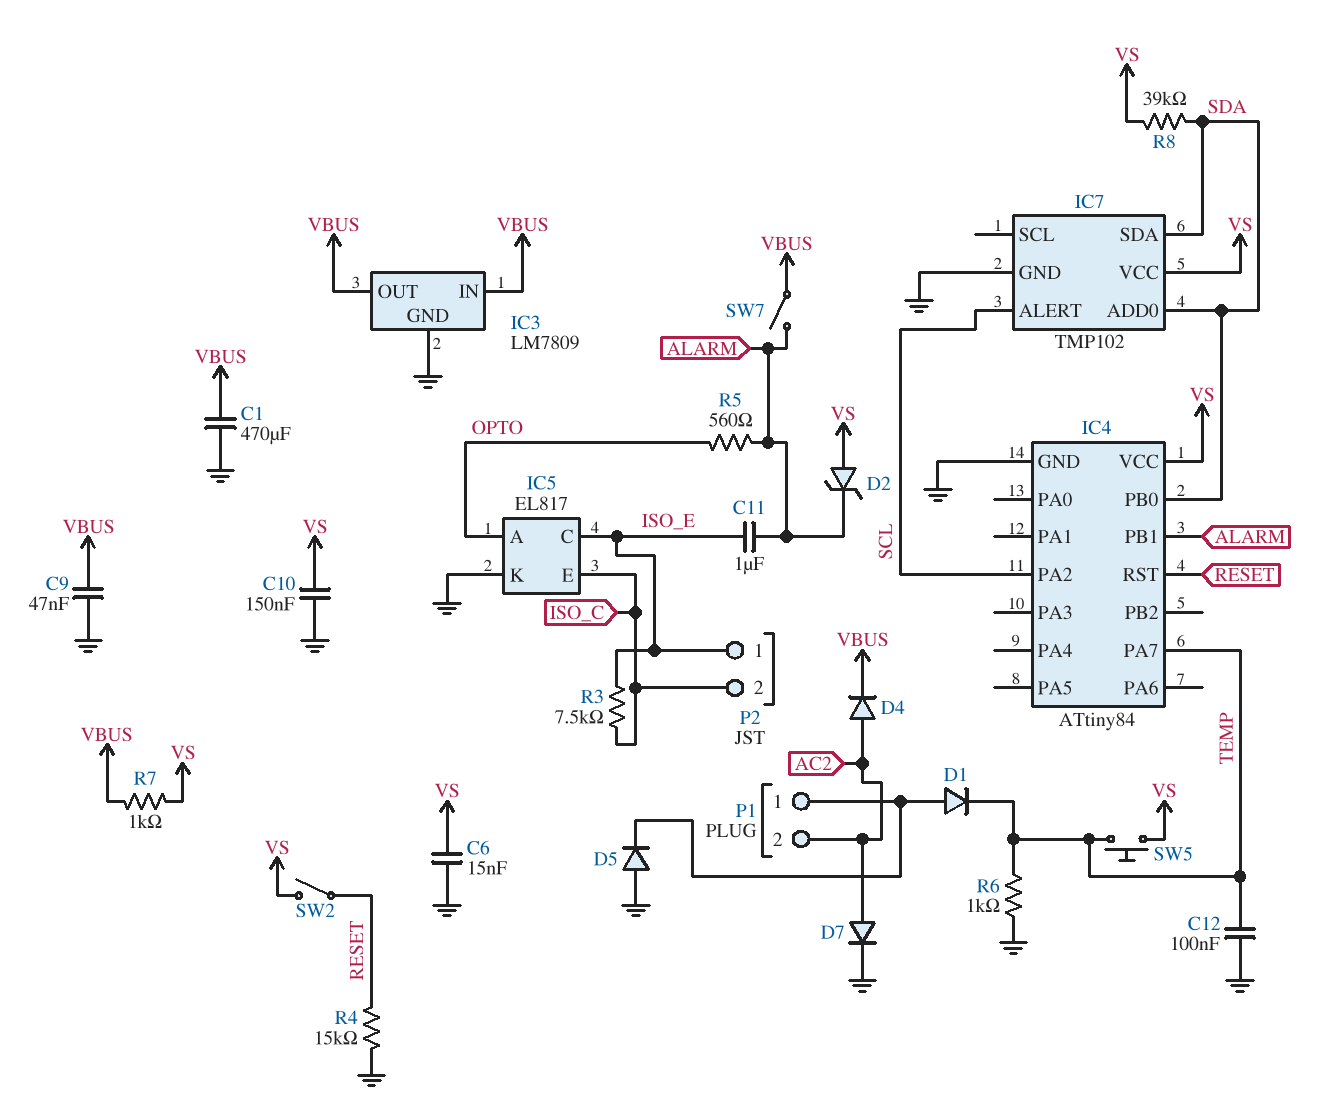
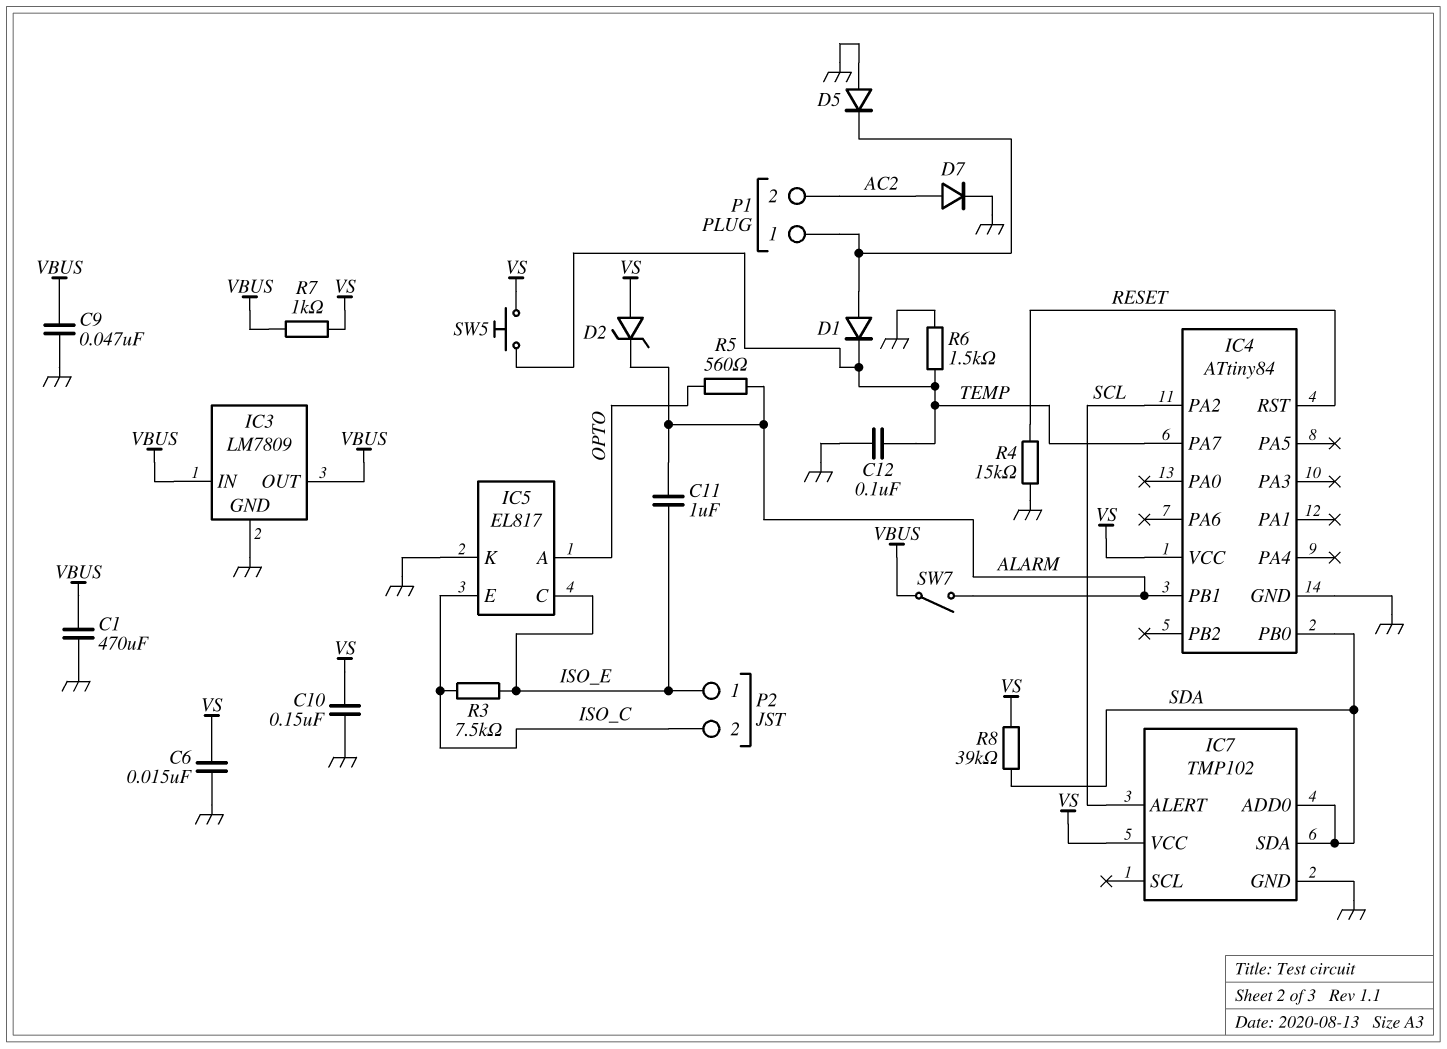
D4: diode (A AC2, K VBUS) -> none
R6: 1k (GND, TEMP) -> 1.5k (GND, TEMP)
SW2: switch (RESET, VS) -> none

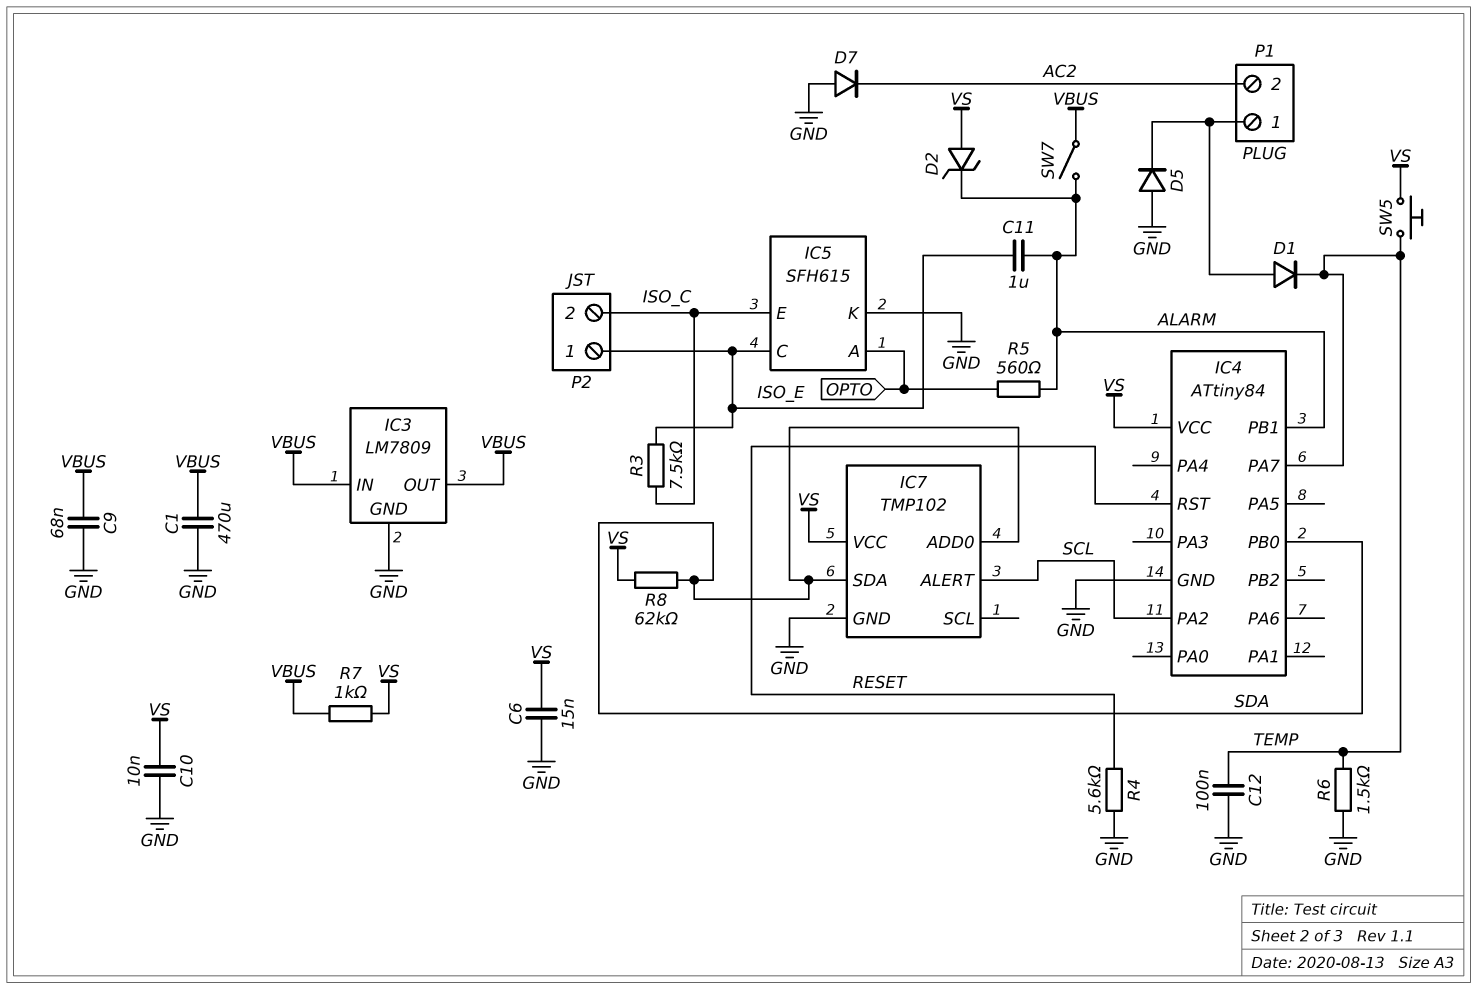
C9: 47nF (GND, VBUS) -> 68nF (GND, VBUS)
C10: 150nF (GND, VS) -> 10nF (GND, VS)
D7: diode (A AC2, K GND) -> diode (A GND, K AC2)
IC5: EL817 -> SFH615
R4: 15k (GND, RESET) -> 5.6k (GND, RESET)
R8: 39k (SDA, VS) -> 62k (SDA, VS)

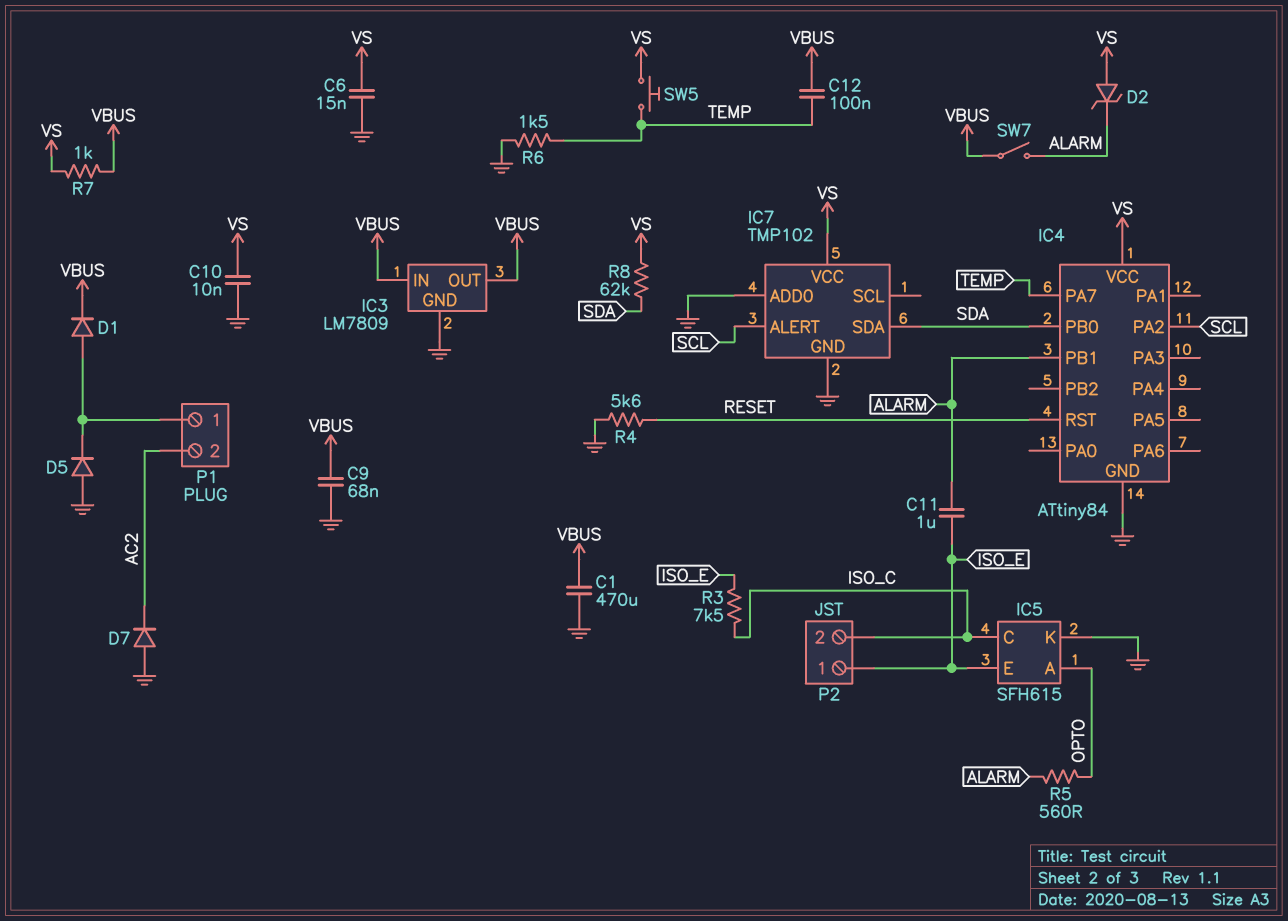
C12: 100nF (GND, TEMP) -> 100nF (TEMP, VBUS)
D1: diode (A P1/1, K TEMP) -> diode (A P1/1, K VBUS)
IC5 pin C: ISO_E -> ISO_C
IC5 pin E: ISO_C -> ISO_E
IC7 pin ADD0: SDA -> GND

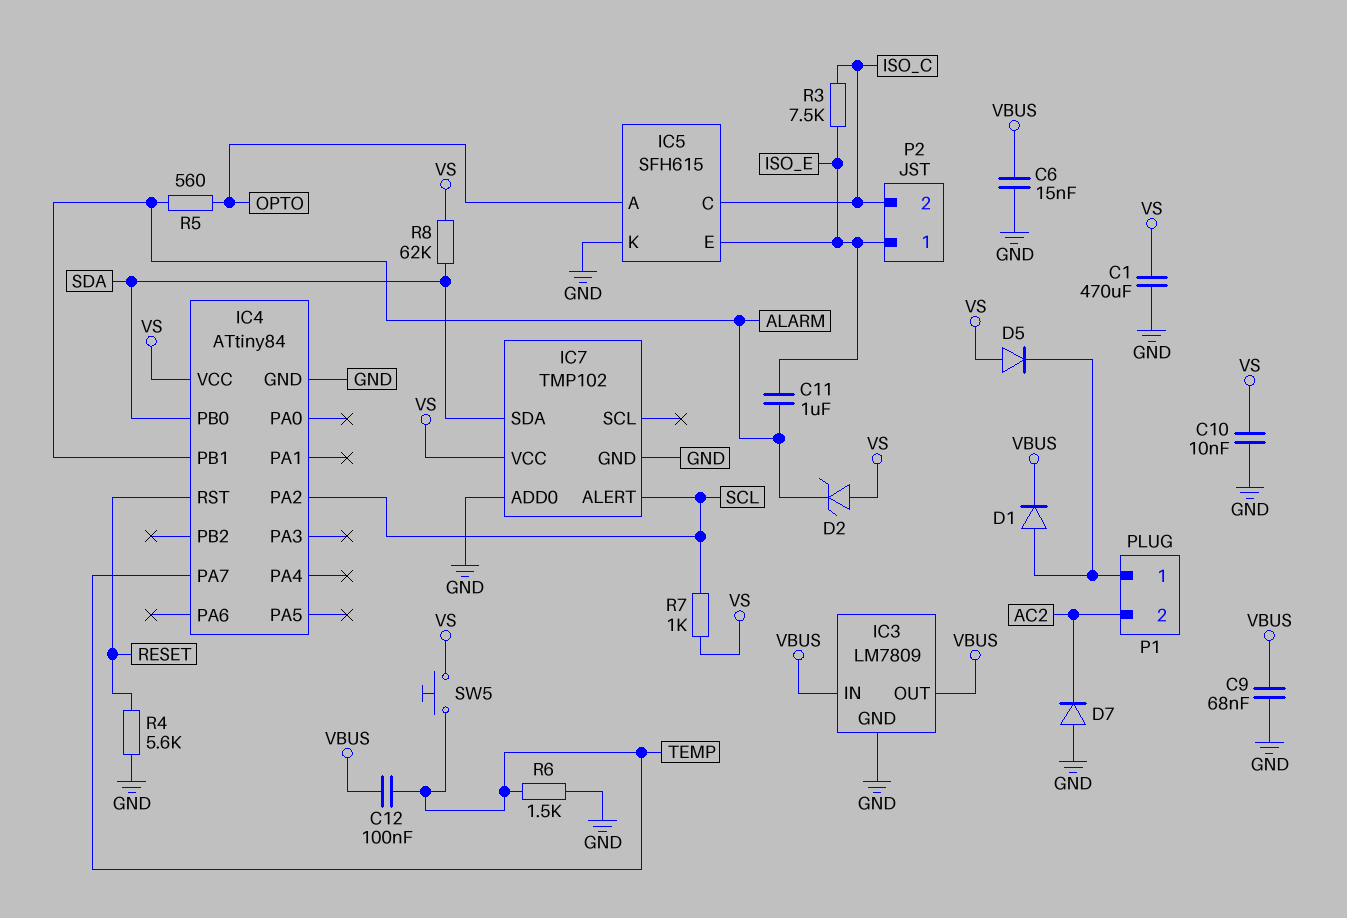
C1: 470uF (GND, VBUS) -> 470uF (GND, VS)
C6: 15nF (GND, VS) -> 15nF (GND, VBUS)
D5: diode (A GND, K P1/1) -> diode (A VS, K P1/1)
R7: 1k (VBUS, VS) -> 1k (SCL, VS)
SW7: switch (ALARM, VBUS) -> none

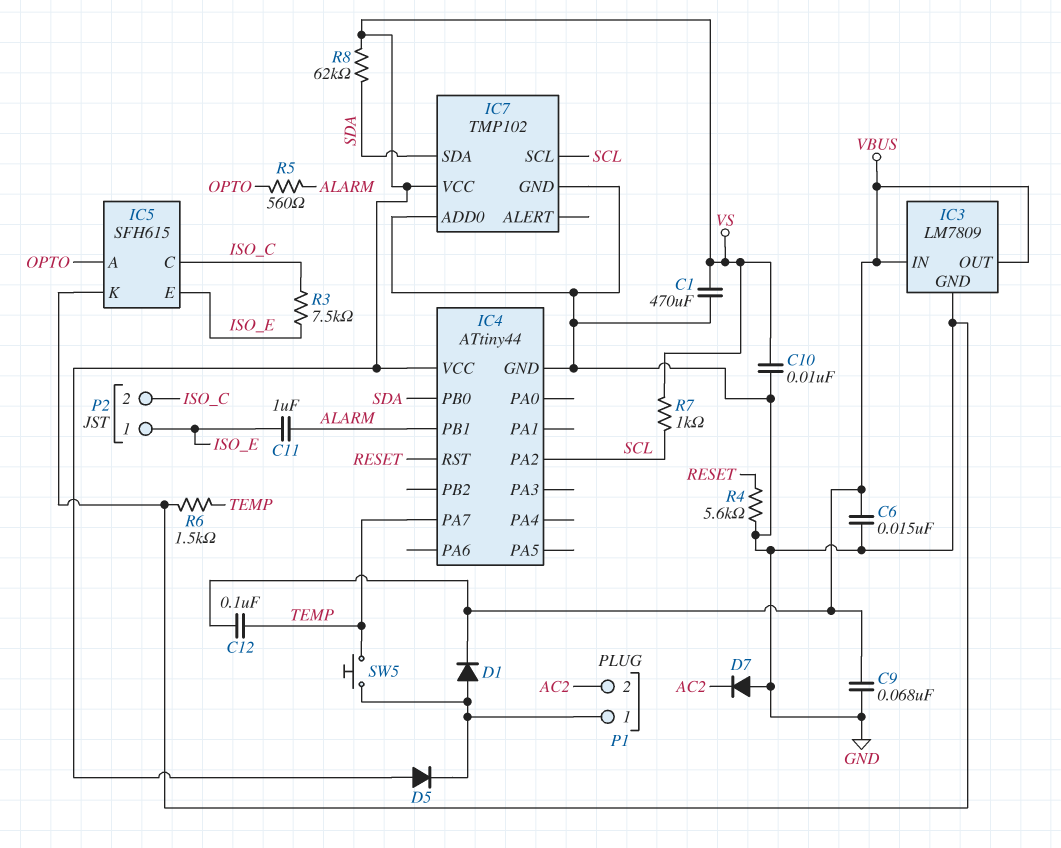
D2: zener (A VS, K ALARM) -> none
IC4: ATtiny84 -> ATtiny44
IC7 pin ALERT: SCL -> none
IC7 pin SCL: none -> SCL
SW5: button (TEMP, VS) -> button (P1/1, TEMP)

